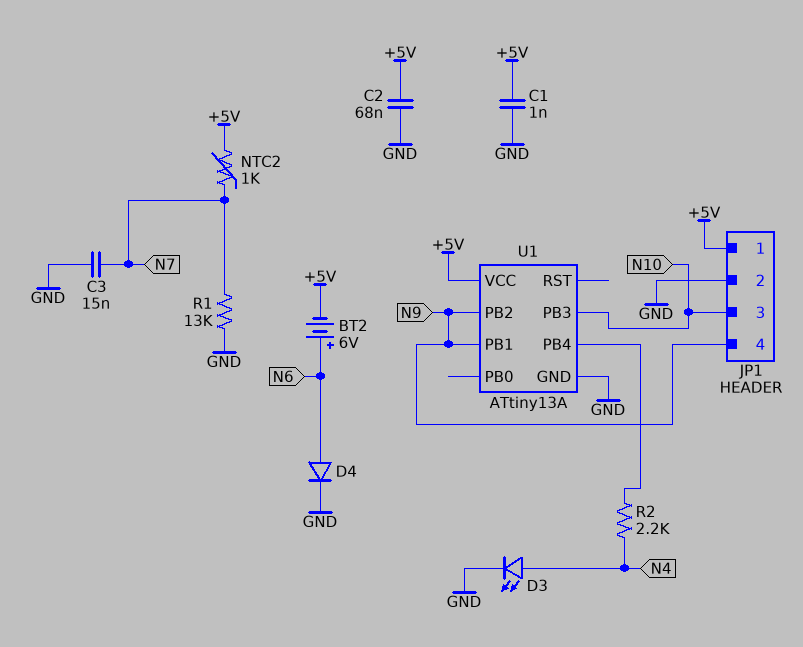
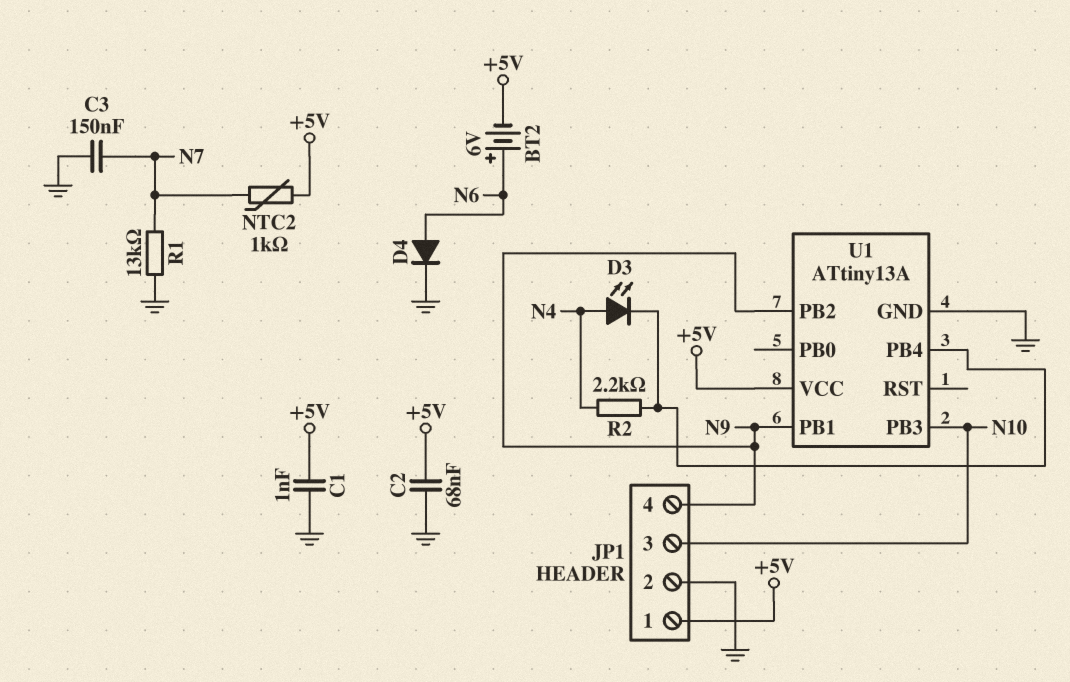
C3: 15nF (GND, N7) -> 150nF (GND, N7)
D3: LED (A N4, K GND) -> LED (A N4, K U1/PB4)

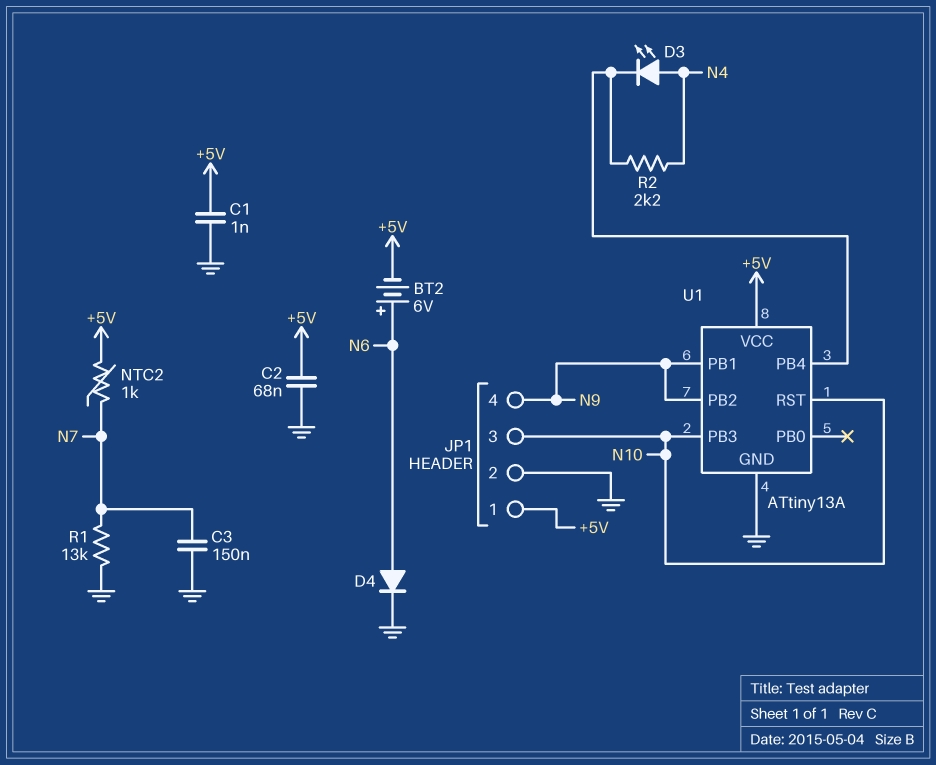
U1 pin RST: none -> N10

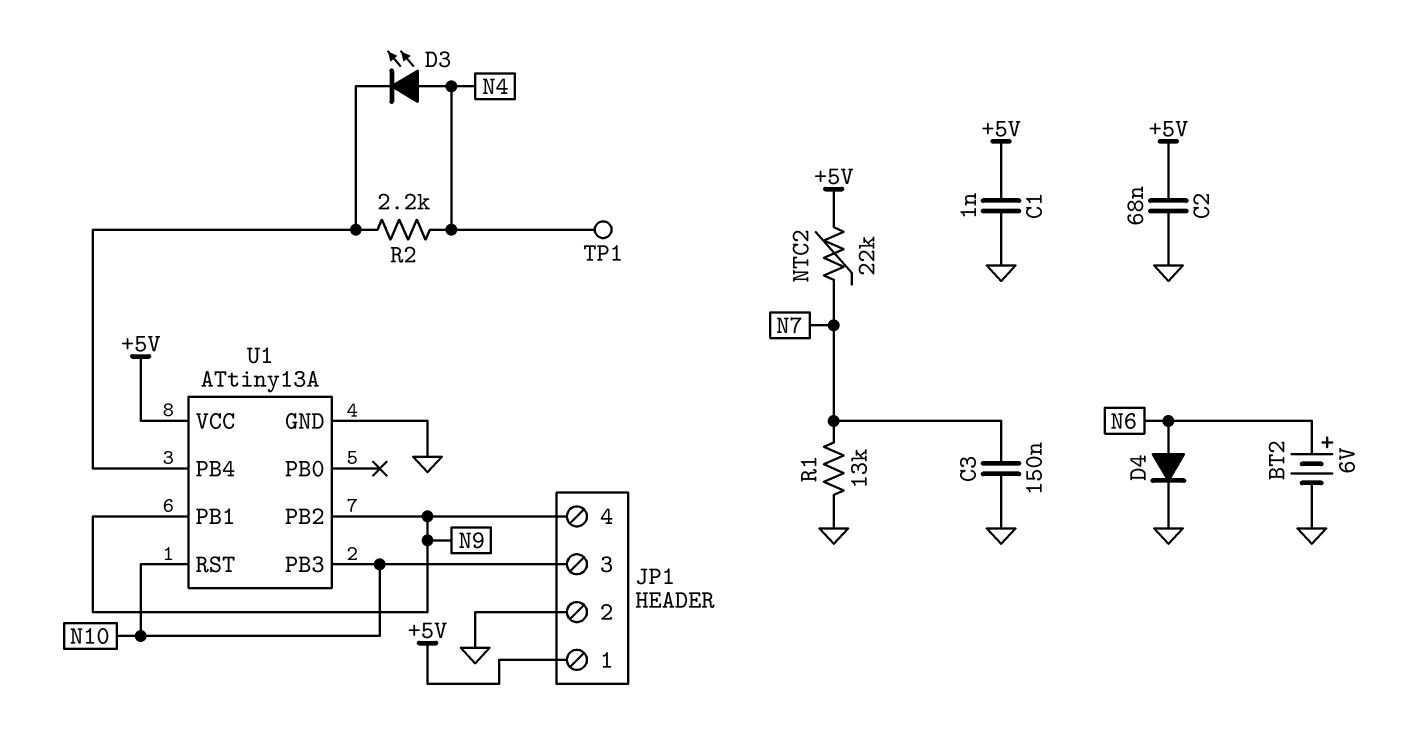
BT2: 6V (plus N6, minus +5V) -> 6V (plus N6, minus GND)
NTC2: 1k (+5V, N7) -> 22k (+5V, N7)
TP1: none -> test point (N4)

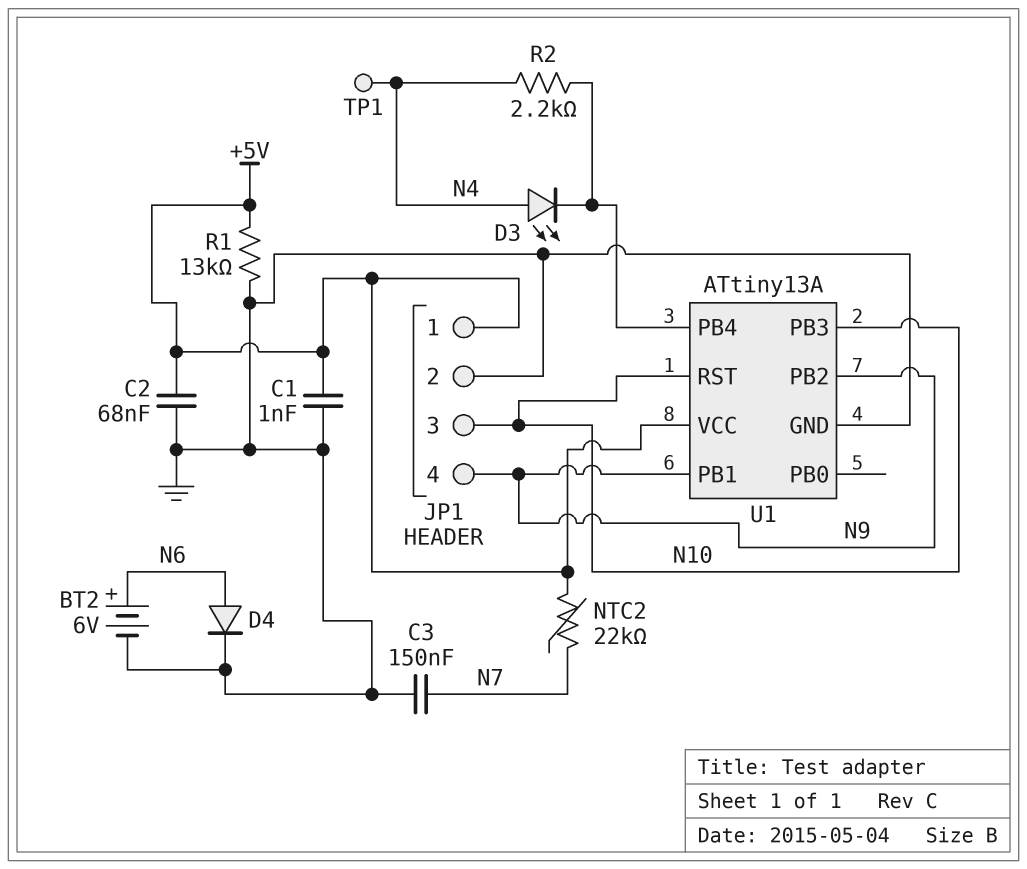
R1: 13k (GND, N7) -> 13k (+5V, GND)

